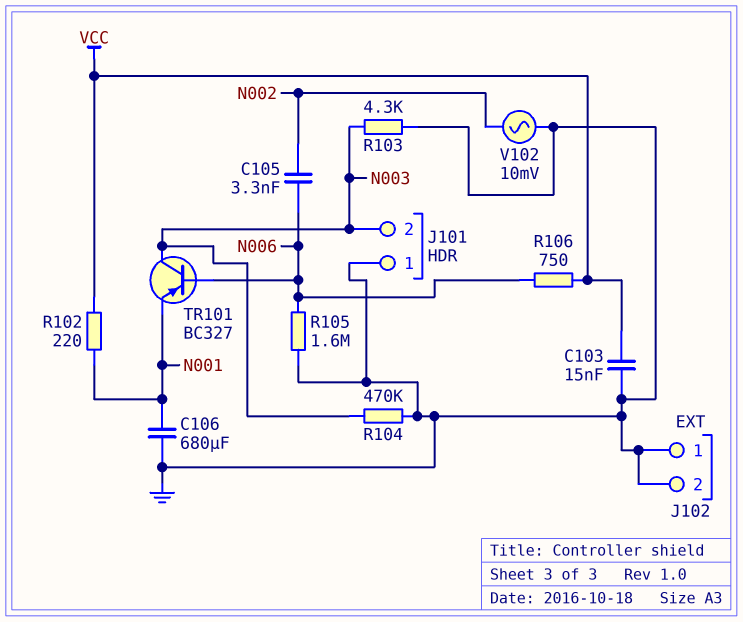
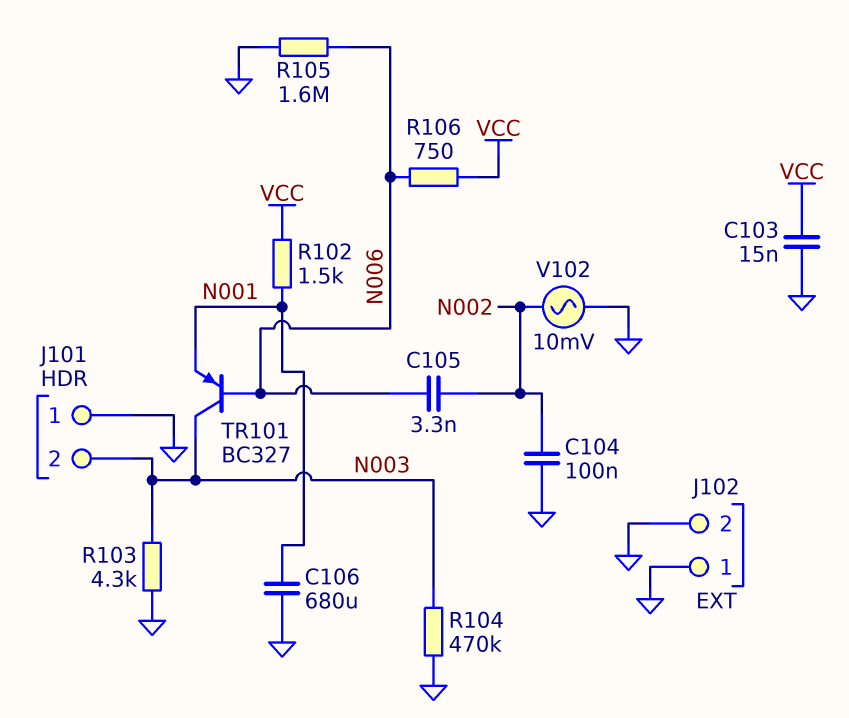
C104: none -> 100nF (GND, N002)
R102: 220 (N001, VCC) -> 1.5k (N001, VCC)

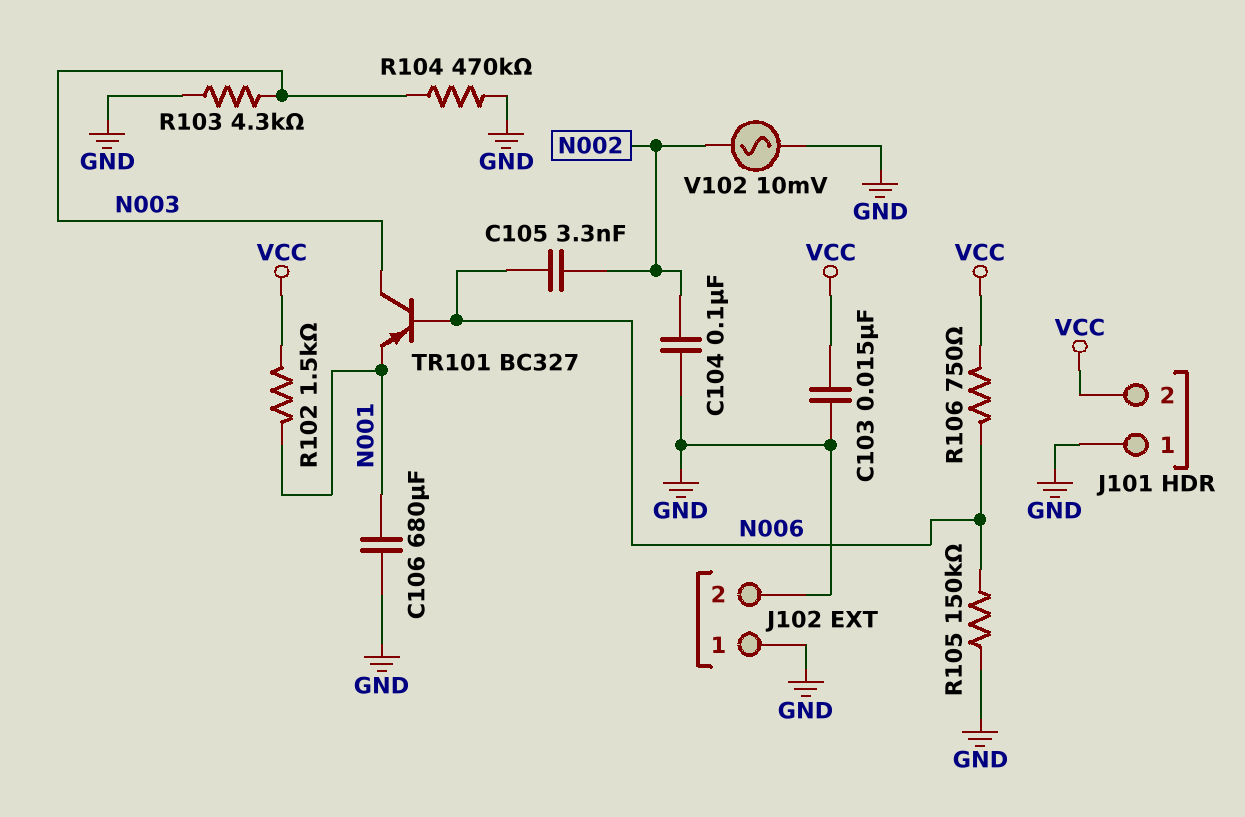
J101 pin 2: N003 -> VCC
R105: 1.6M (GND, N006) -> 150k (GND, N006)

